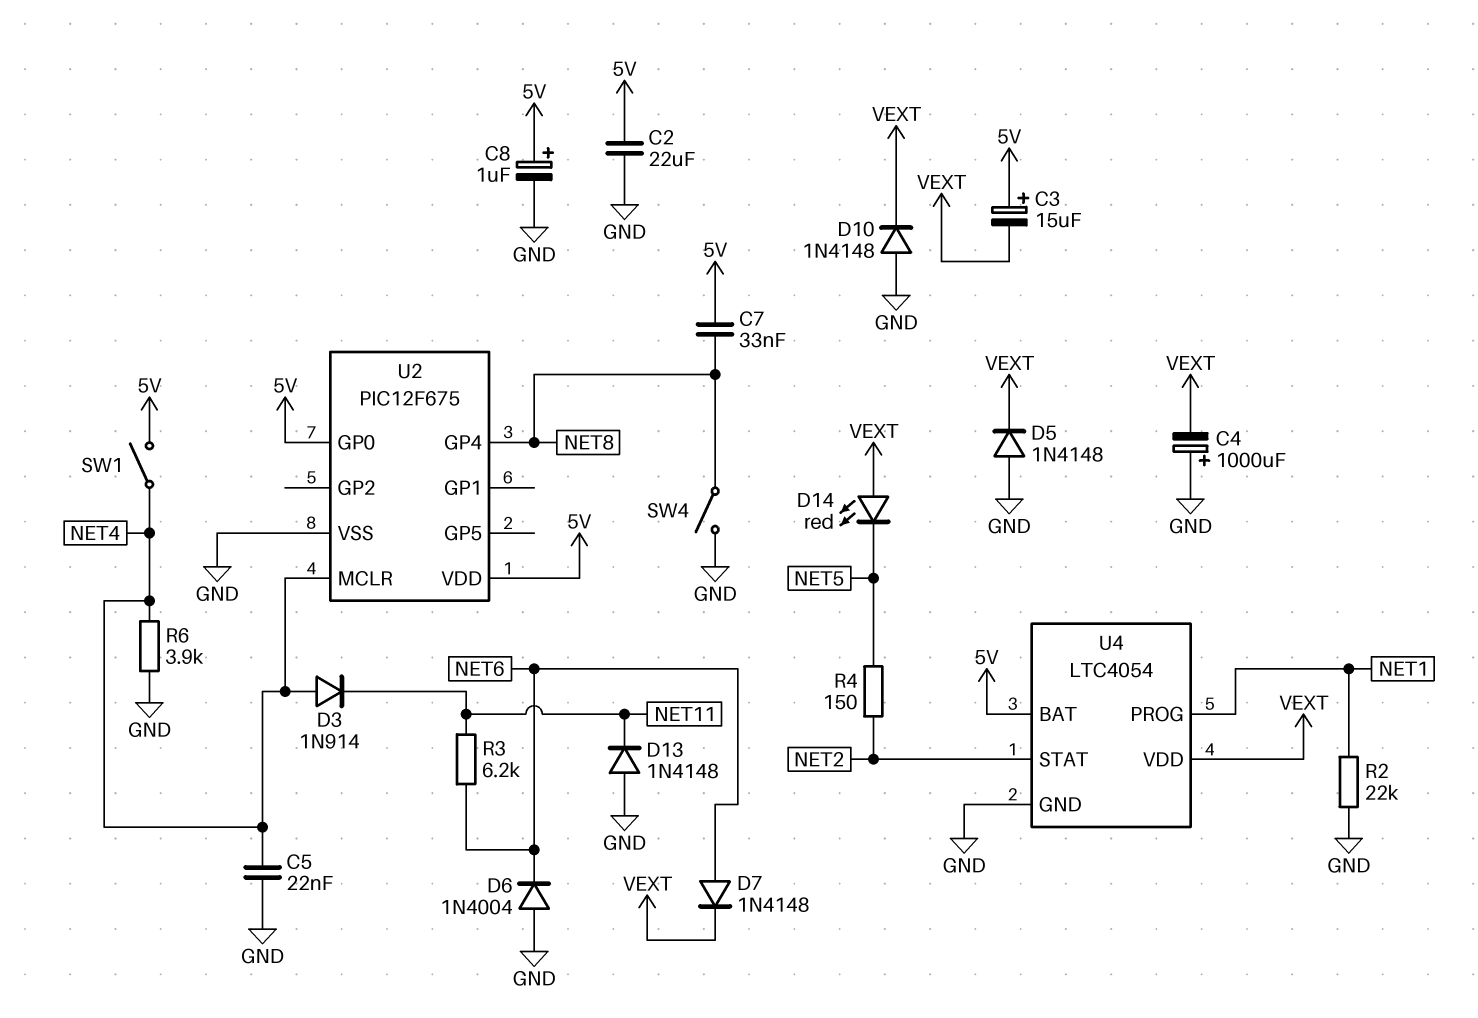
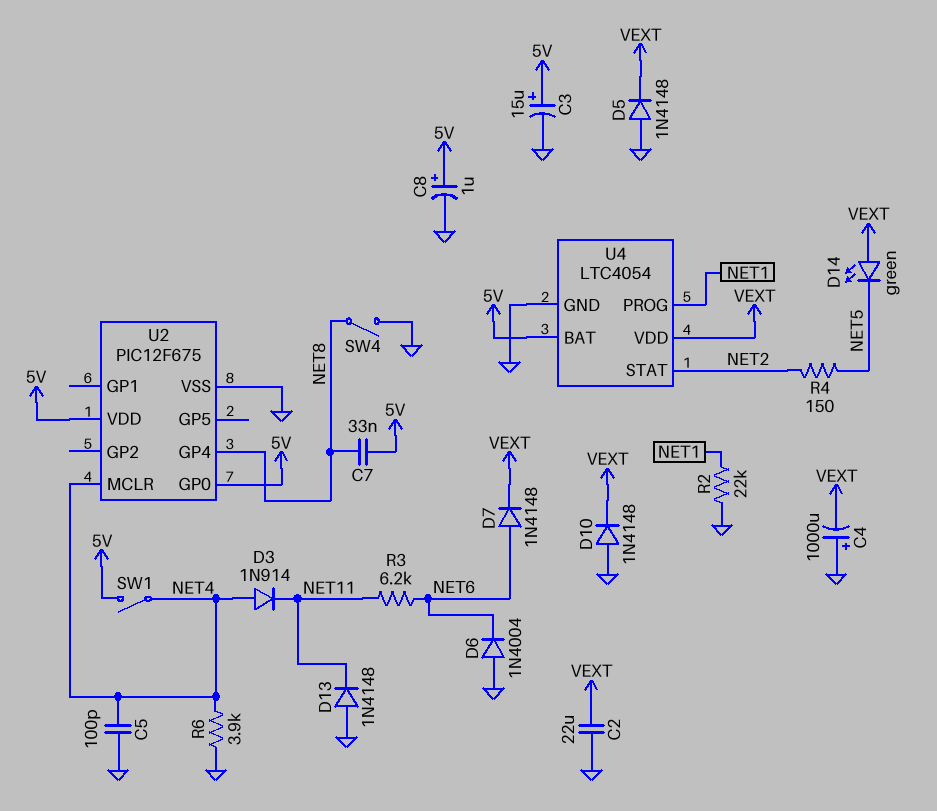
C2: 22uF (5V, GND) -> 22uF (GND, VEXT)
C3: 15uF (plus 5V, minus VEXT) -> 15uF (plus 5V, minus GND)
C5: 22nF (GND, NET4) -> 100pF (GND, NET4)
D14: LED red (A VEXT, K NET5) -> LED green (A VEXT, K NET5)

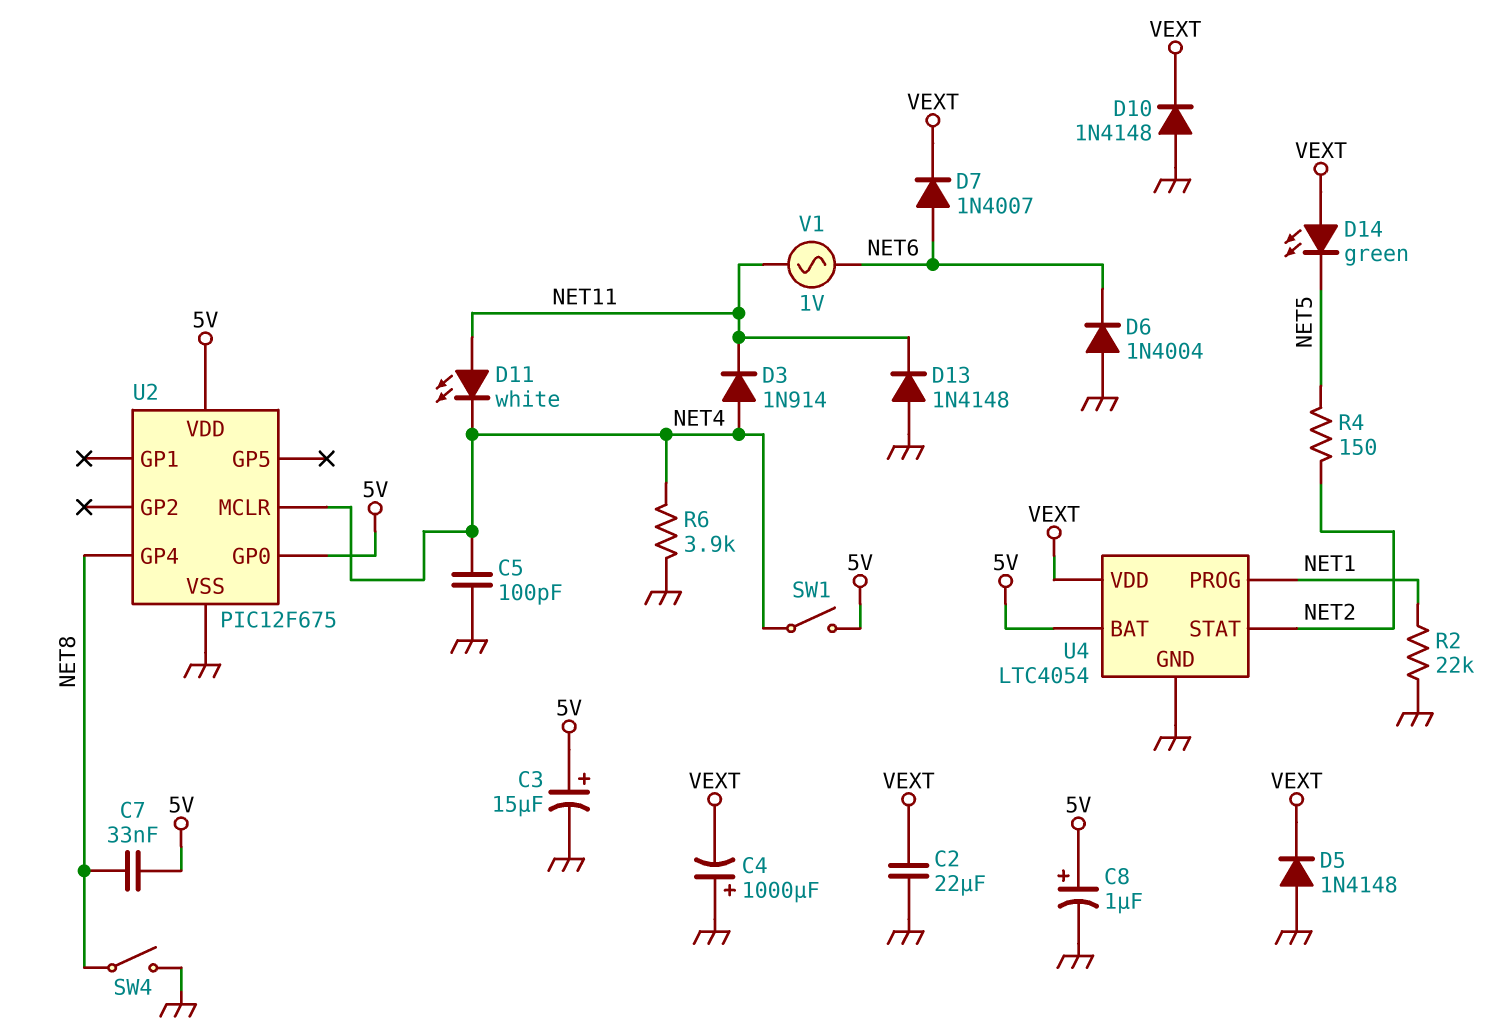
D7: diode 1N4148 (A NET6, K VEXT) -> diode 1N4007 (A NET6, K VEXT)
D11: none -> LED white (A NET11, K NET4)
R3: 6.2k (NET6, NET11) -> none
V1: none -> AC 1V (NET6, NET11)

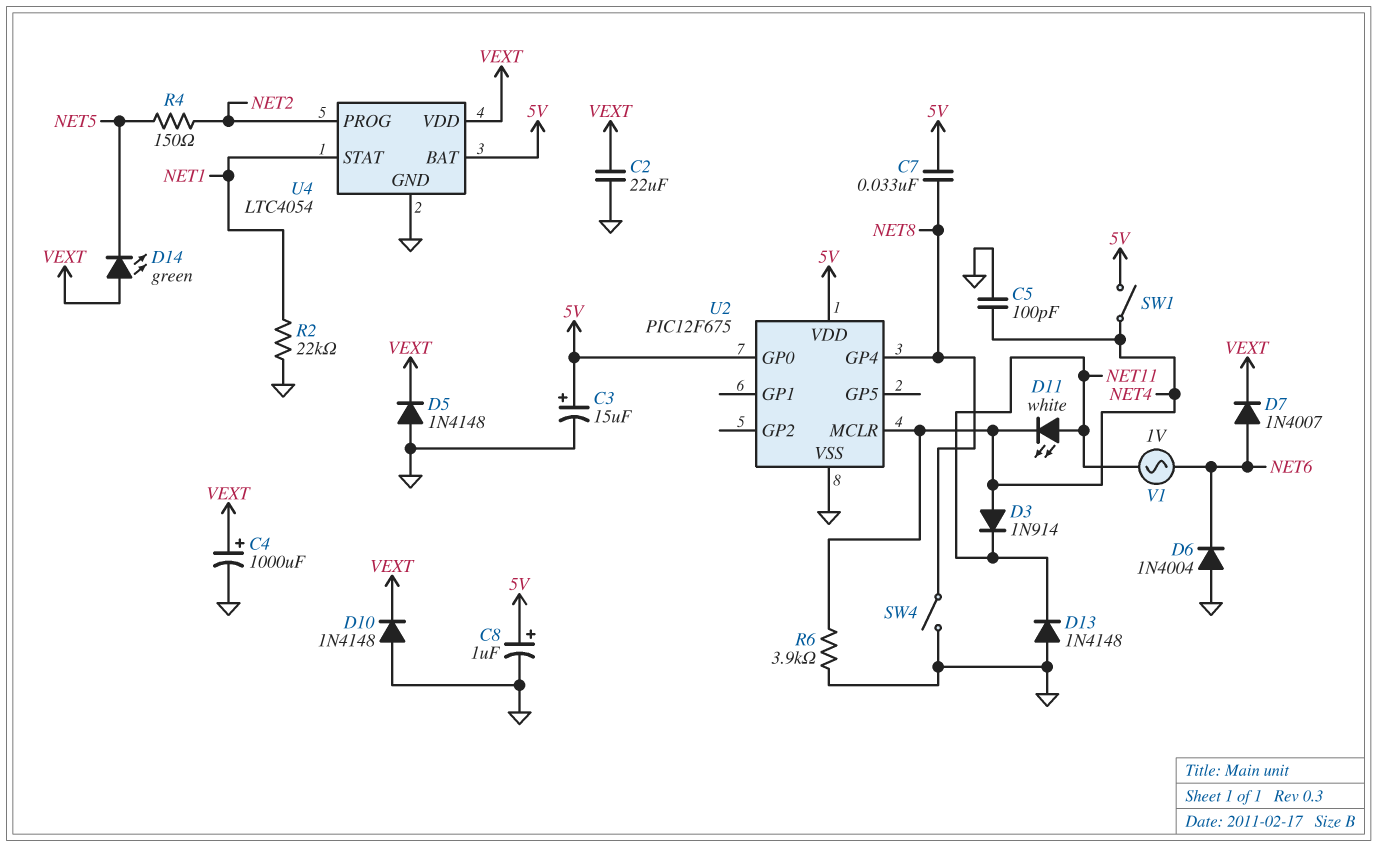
C4: 1000uF (plus GND, minus VEXT) -> 1000uF (plus VEXT, minus GND)
U4 pin PROG: NET1 -> NET2
U4 pin STAT: NET2 -> NET1

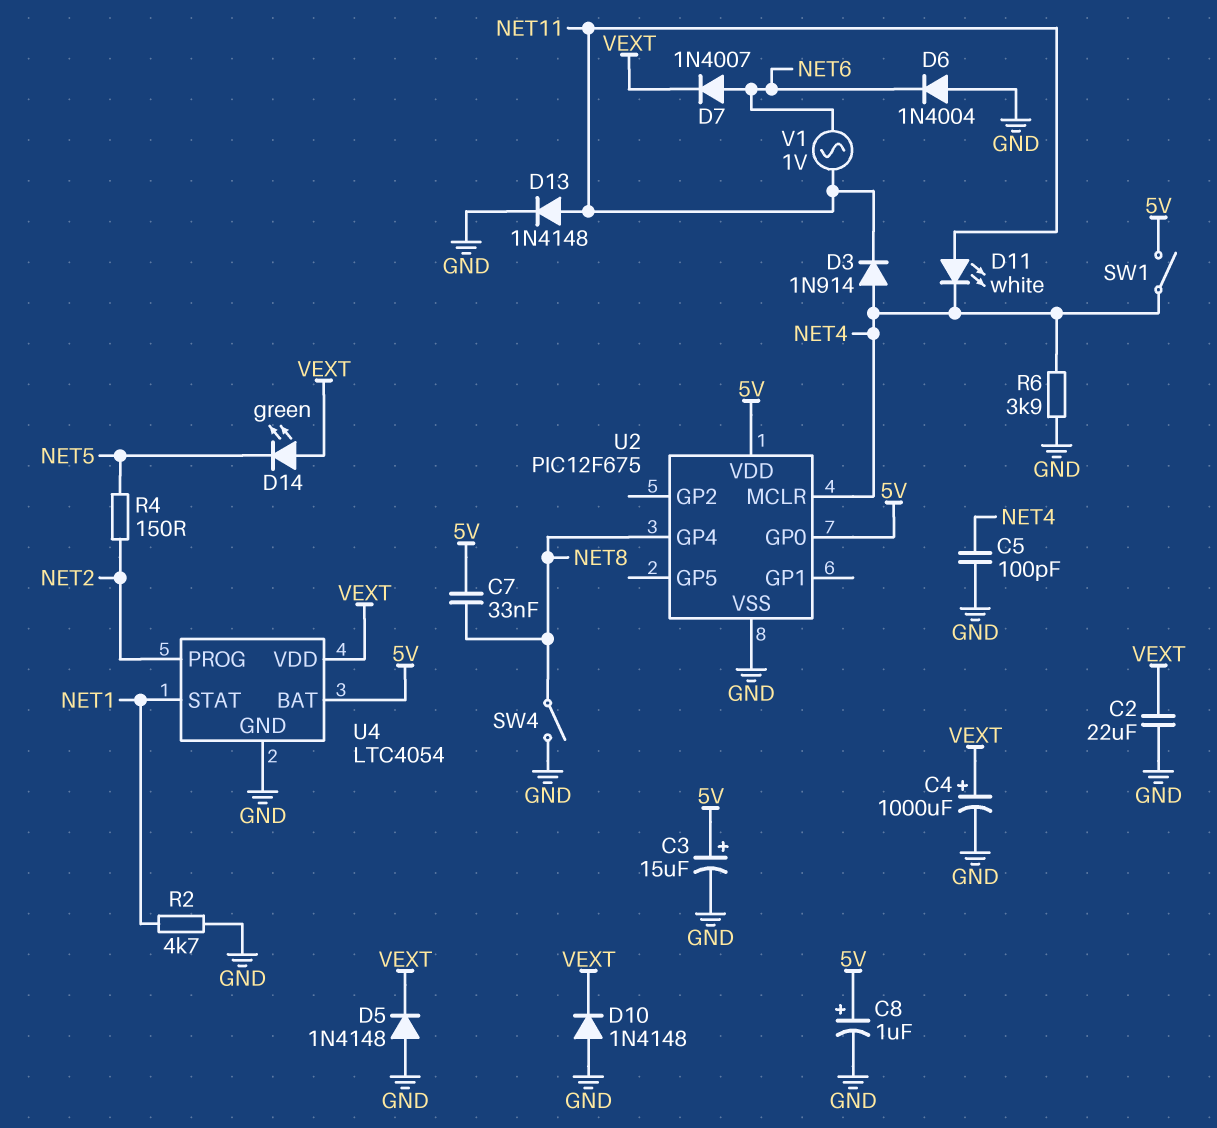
D13: diode 1N4148 (A GND, K NET11) -> diode 1N4148 (A NET11, K GND)
R2: 22k (GND, NET1) -> 4.7k (GND, NET1)

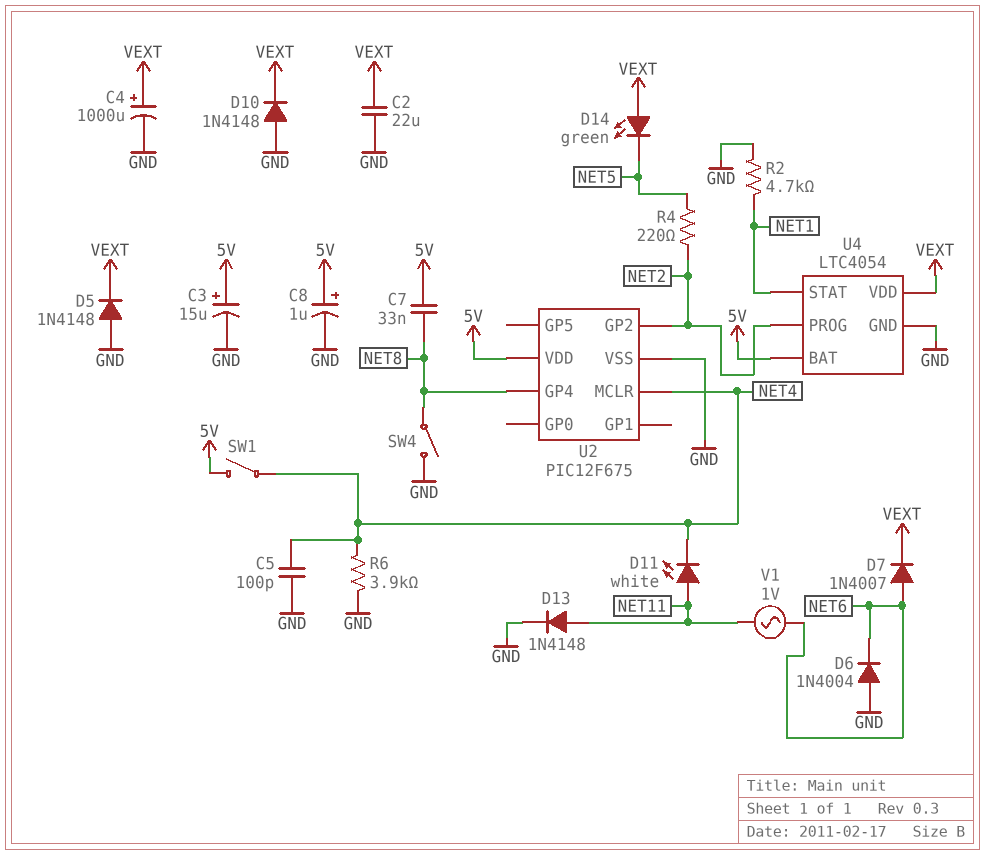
D3: diode 1N914 (A NET4, K NET11) -> none
R4: 150 (NET2, NET5) -> 220 (NET2, NET5)
U2 pin GP0: 5V -> none
U2 pin GP2: none -> NET2

